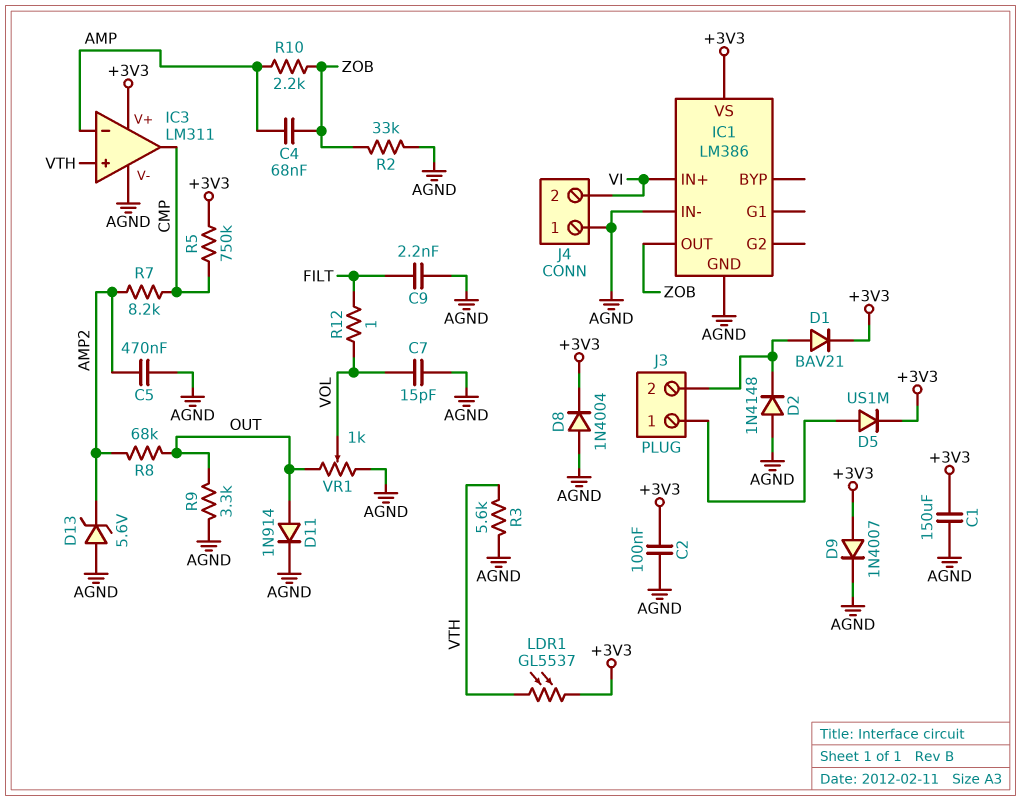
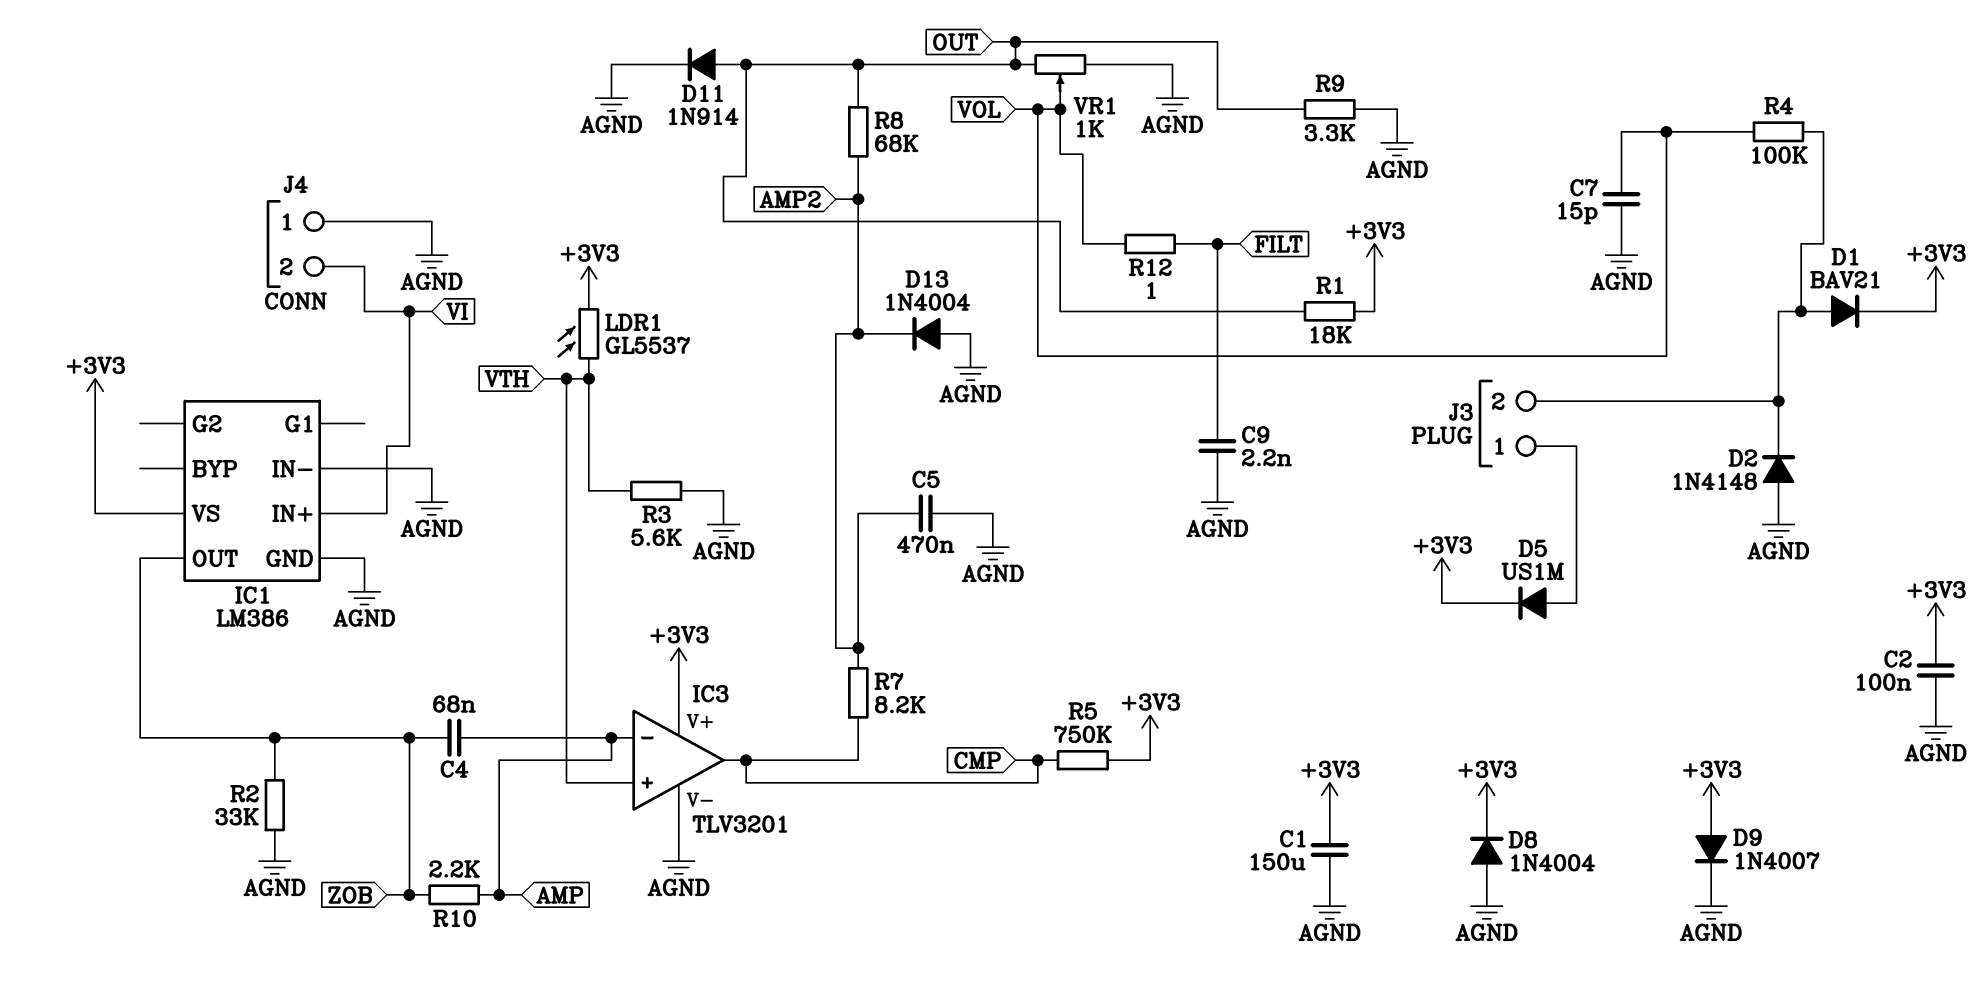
D13: zener 5.6V (A AGND, K AMP2) -> diode 1N4004 (A AGND, K AMP2)
IC3: LM311 -> TLV3201
R1: none -> 18k (+3V3, OUT)
R4: none -> 100k (J3/2, VOL)

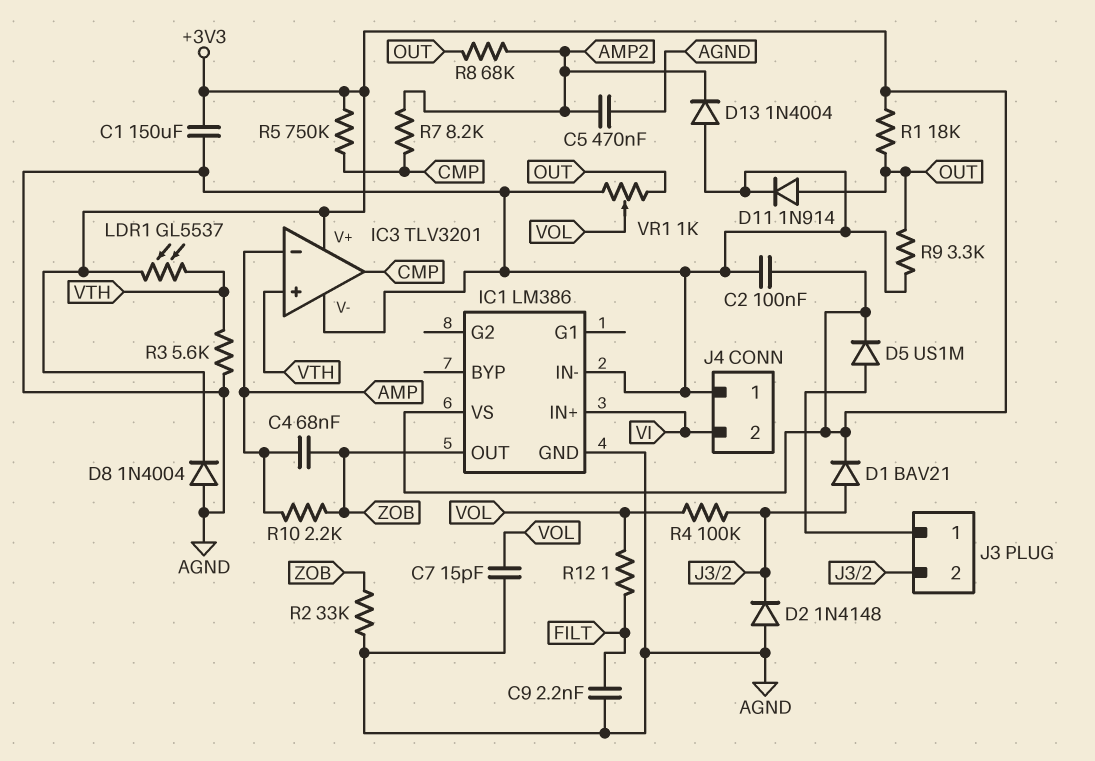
D9: diode 1N4007 (A +3V3, K AGND) -> none

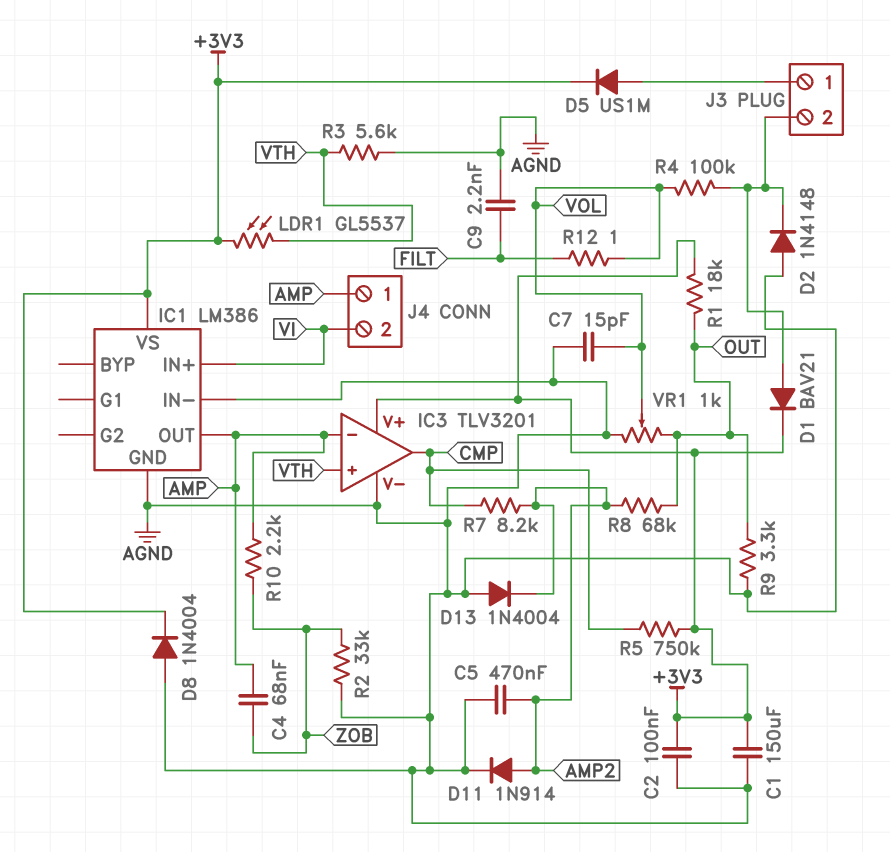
D11: diode 1N914 (A OUT, K AGND) -> diode 1N914 (A AMP2, K AGND)
IC1 pin OUT: ZOB -> AMP
J4 pin 1: AGND -> AMP

